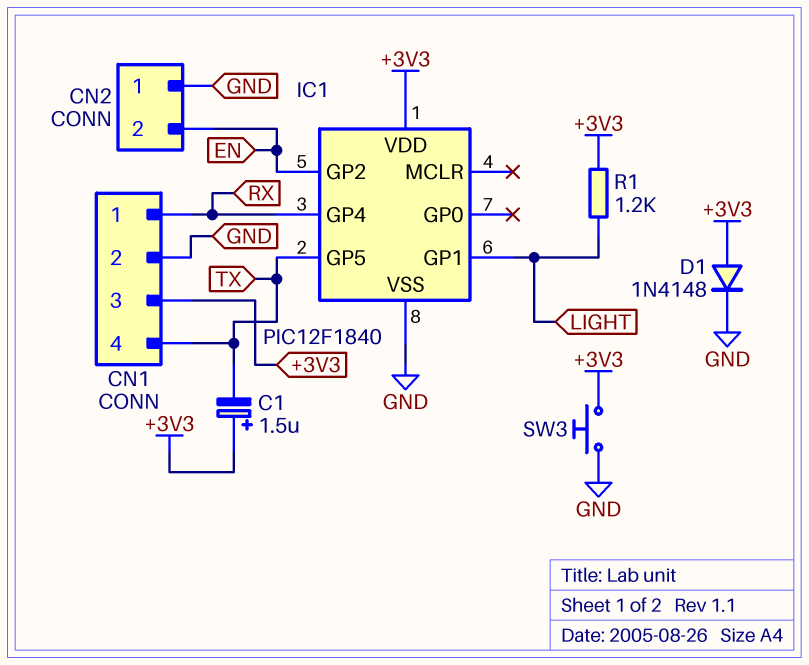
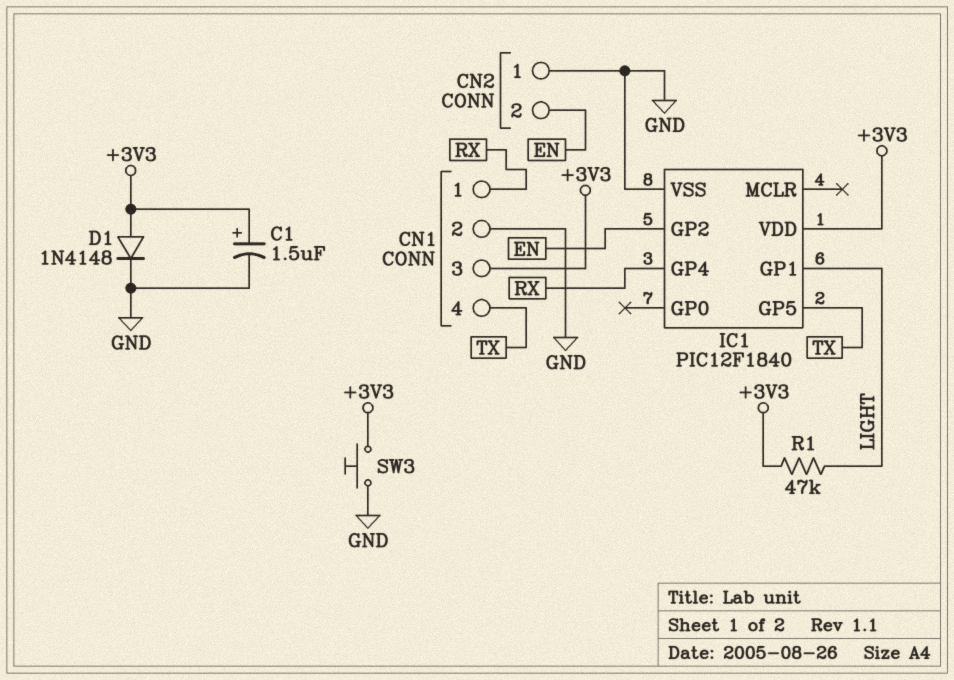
C1: 1.5uF (plus +3V3, minus TX) -> 1.5uF (plus +3V3, minus GND)
R1: 1.2k (+3V3, LIGHT) -> 47k (+3V3, LIGHT)

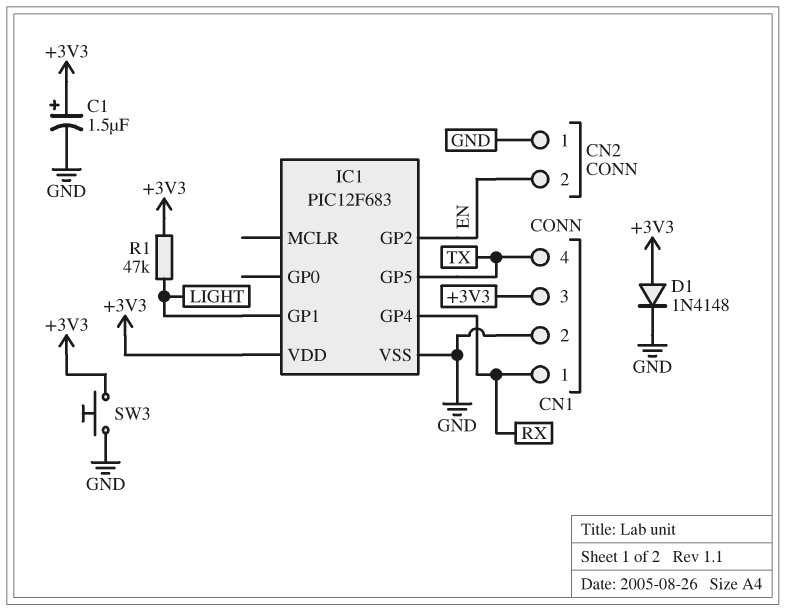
IC1: PIC12F1840 -> PIC12F683

